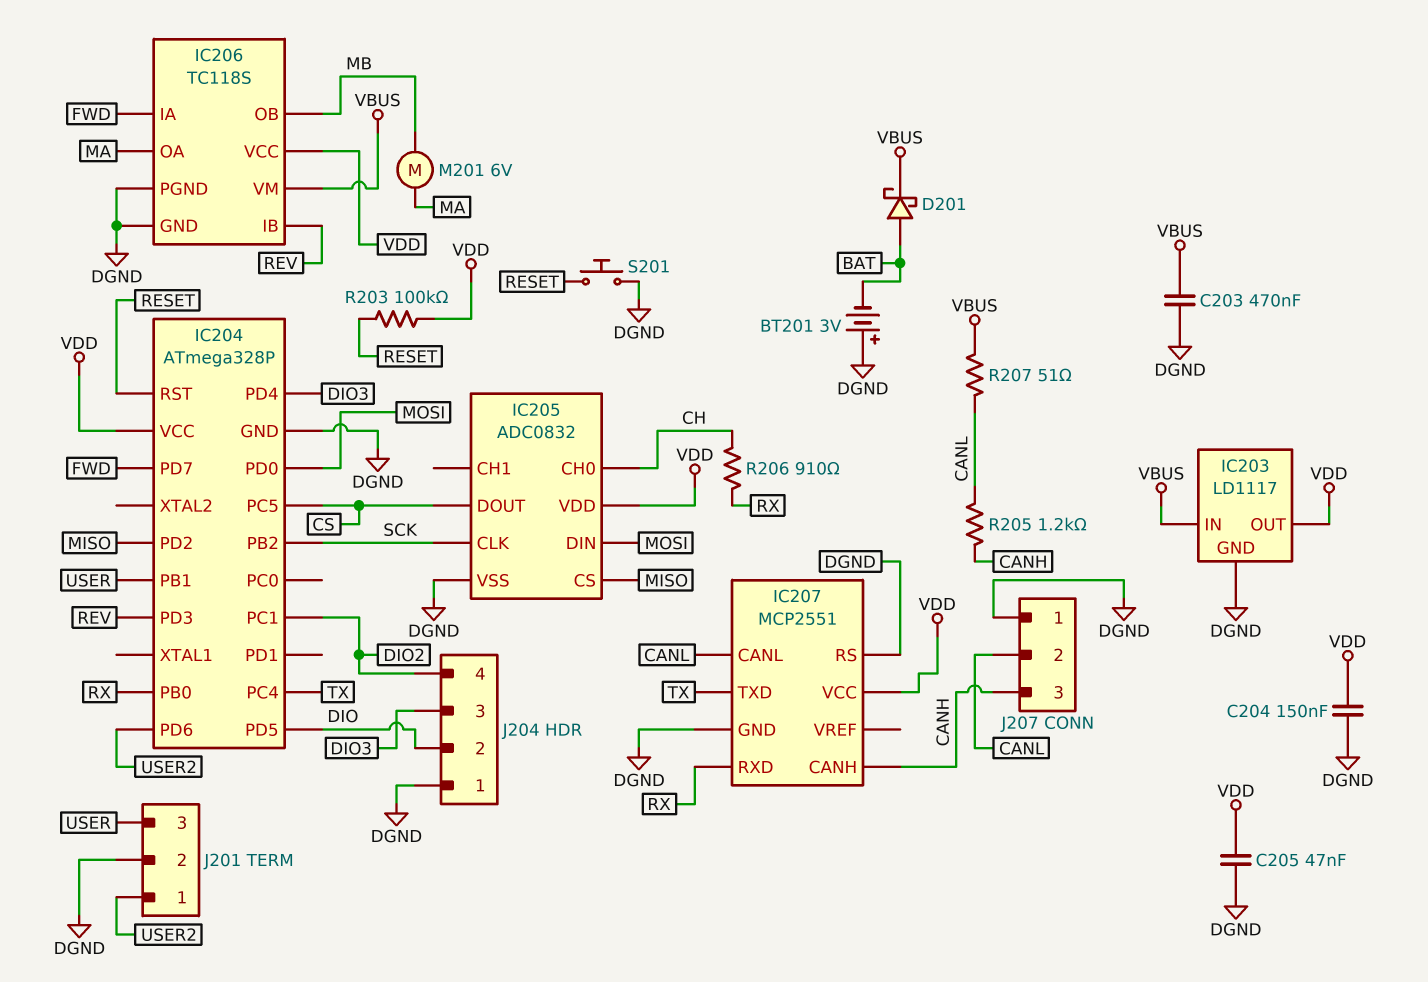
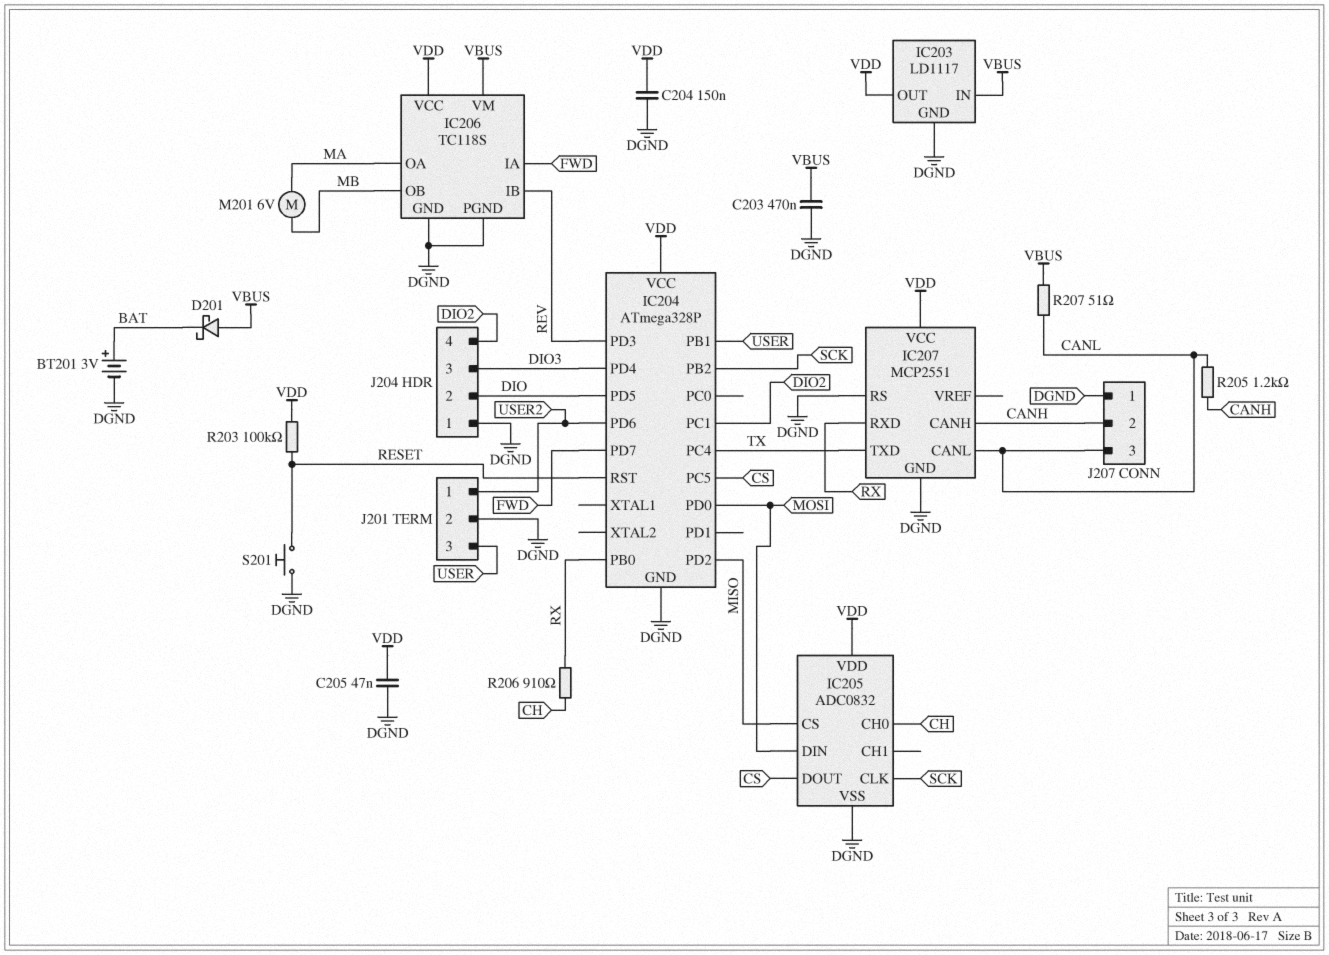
BT201: 3V (plus DGND, minus BAT) -> 3V (plus BAT, minus DGND)
D201: schottky (A BAT, K VBUS) -> schottky (A VBUS, K BAT)
J207 pin 2: CANL -> CANH
J207 pin 3: CANH -> CANL

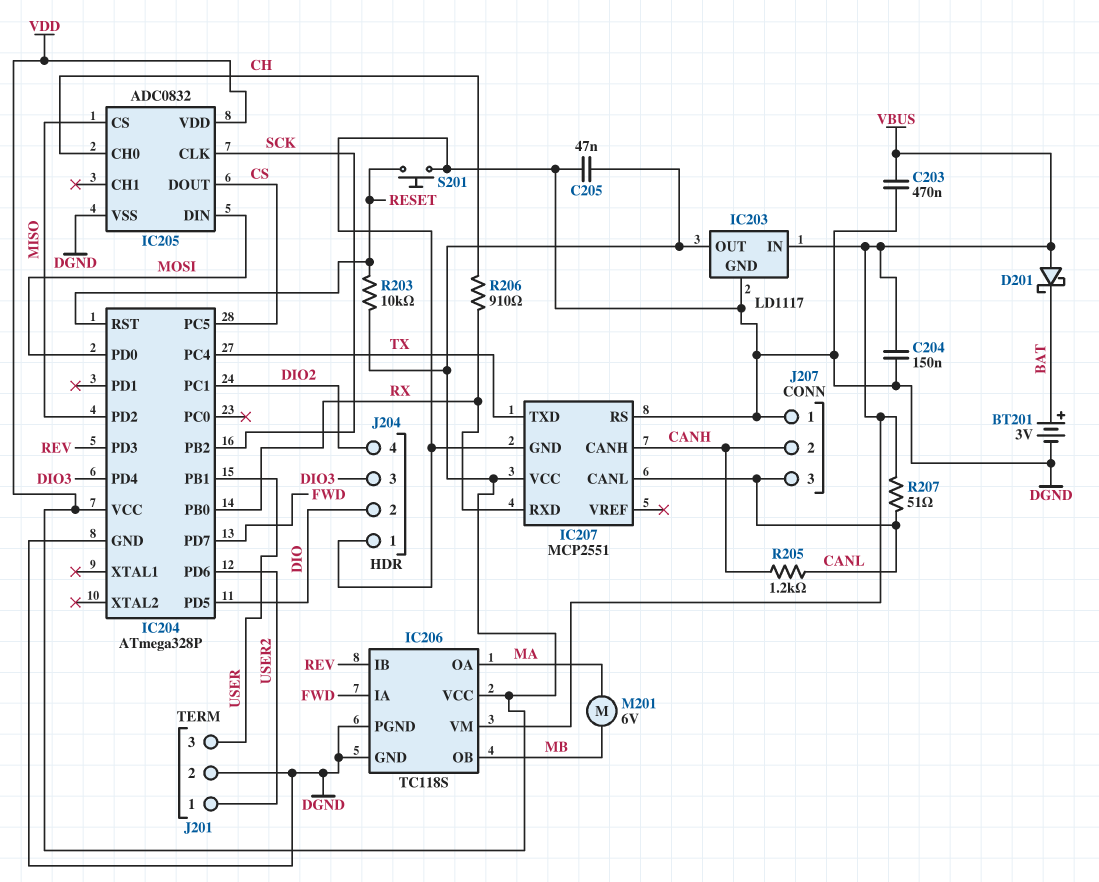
C204: 150nF (DGND, VDD) -> 150nF (DGND, VBUS)
R203: 100k (RESET, VDD) -> 10k (RESET, VDD)

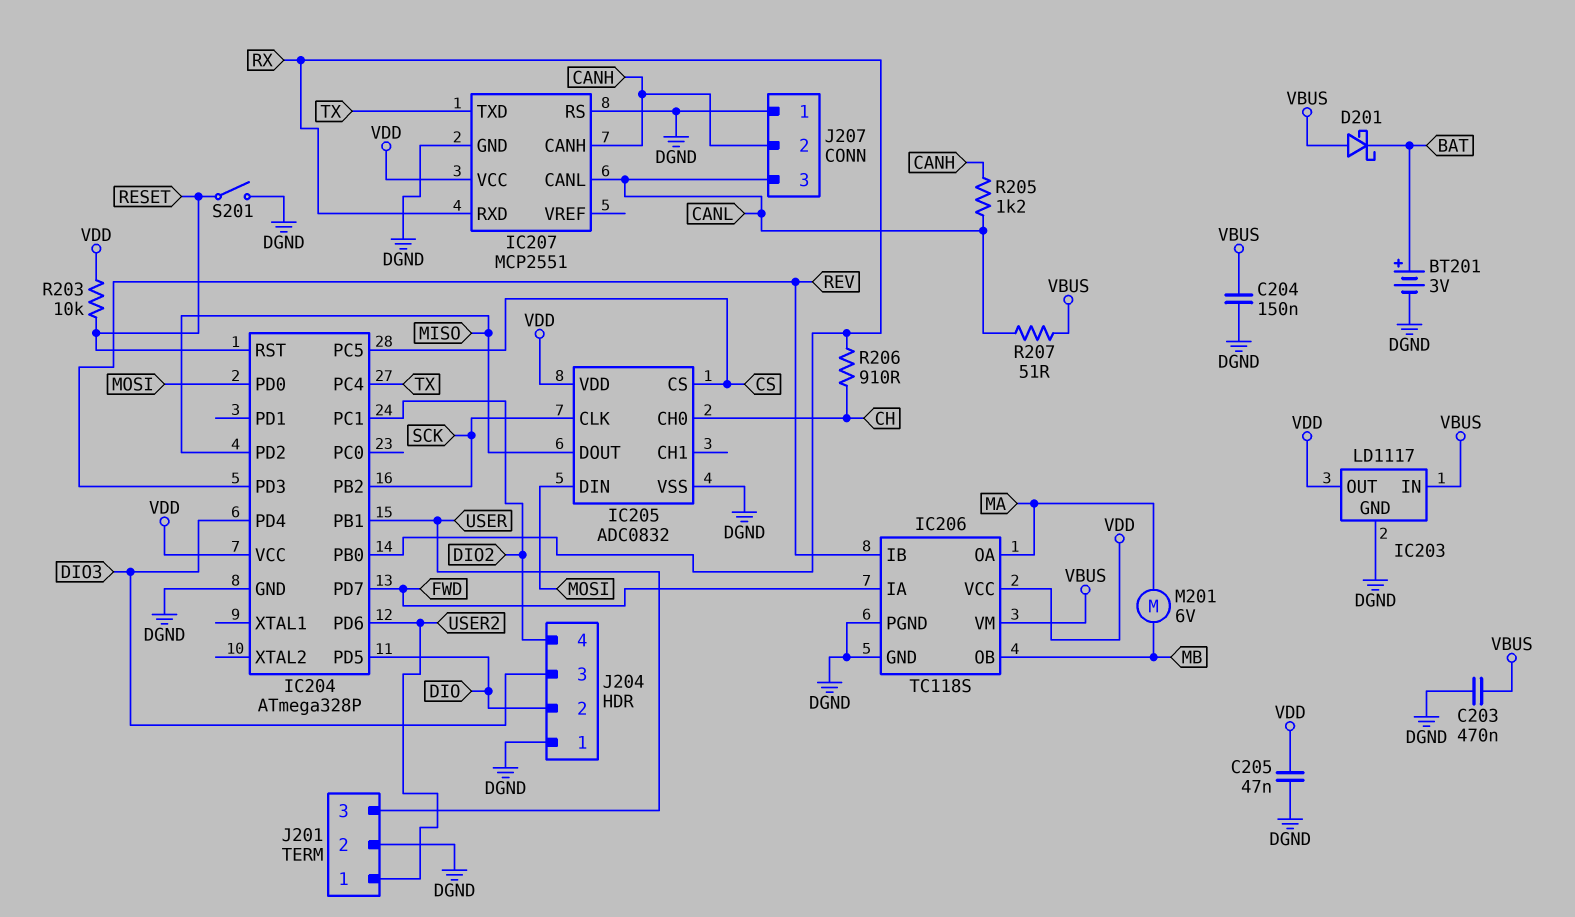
IC205 pin CS: MISO -> CS
IC205 pin DOUT: CS -> MISO
S201: button (DGND, RESET) -> switch (DGND, RESET)

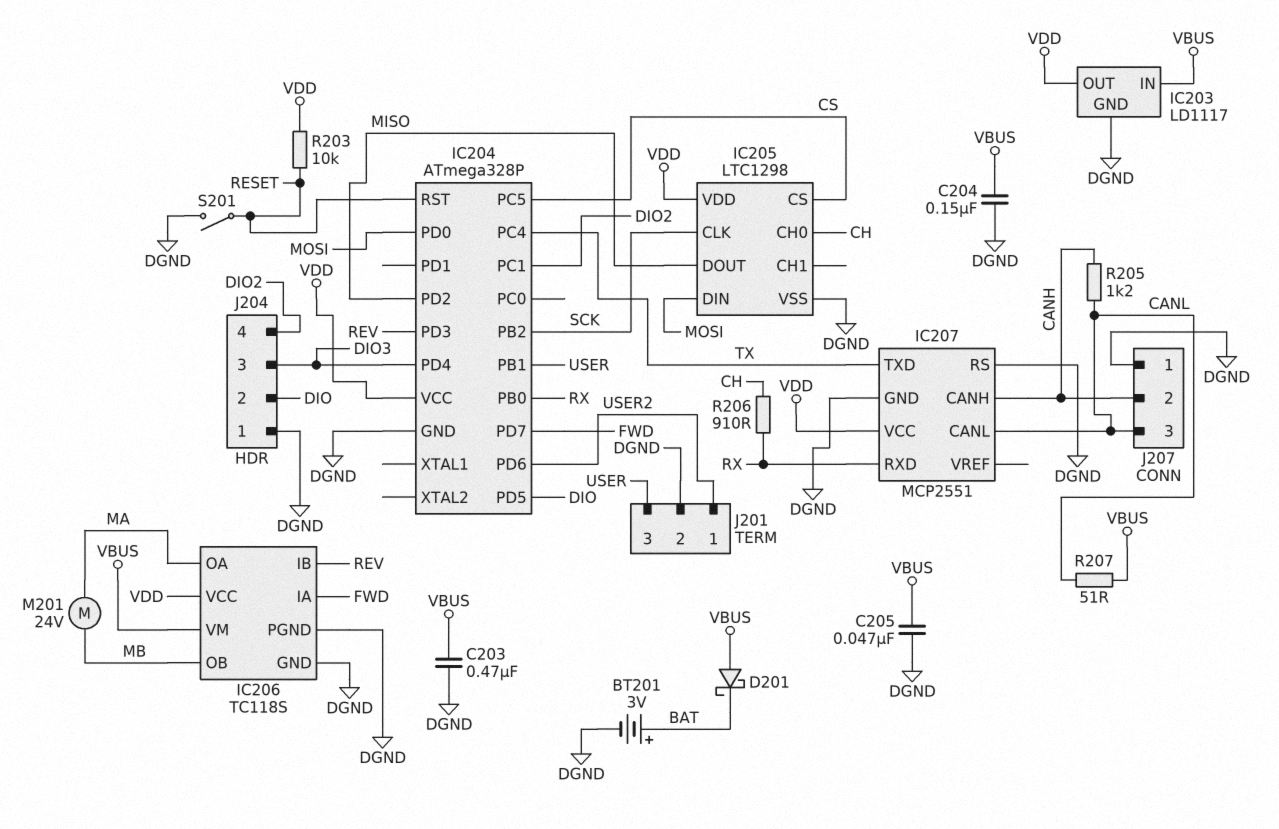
C205: 47nF (DGND, VDD) -> 47nF (DGND, VBUS)
IC205: ADC0832 -> LTC1298
M201: motor 6V (MA, MB) -> motor 24V (MA, MB)

